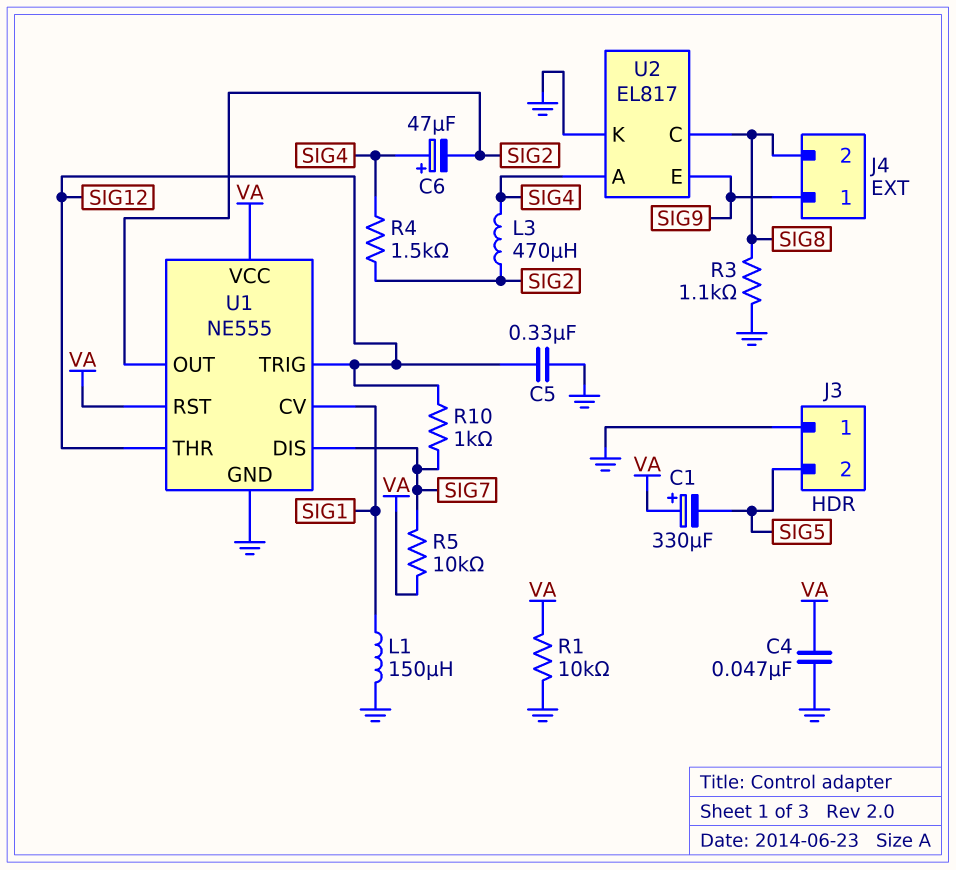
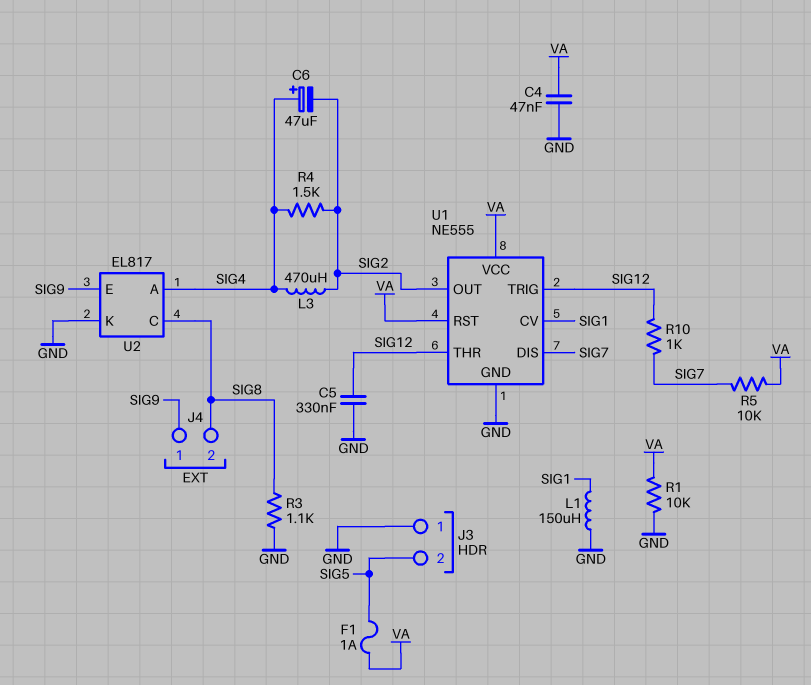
C1: 330uF (plus VA, minus SIG5) -> none
F1: none -> 1A (SIG5, VA)

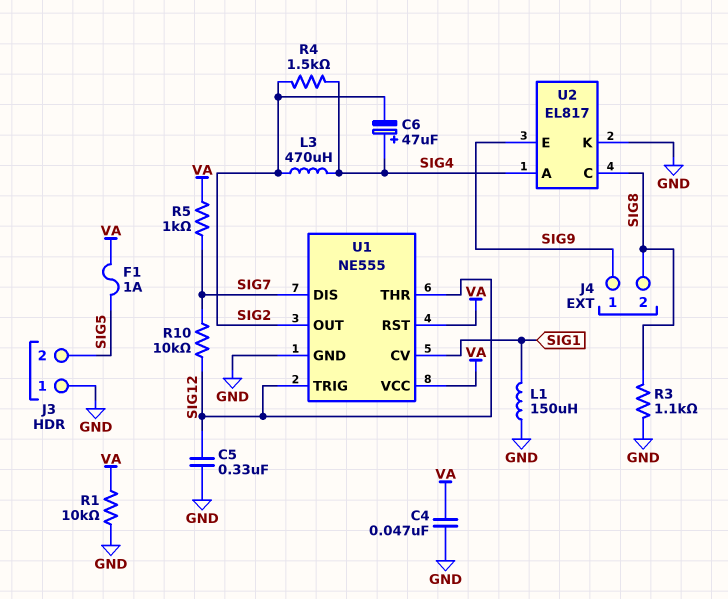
R5: 10k (SIG7, VA) -> 1k (SIG7, VA)
R10: 1k (SIG7, SIG12) -> 10k (SIG7, SIG12)

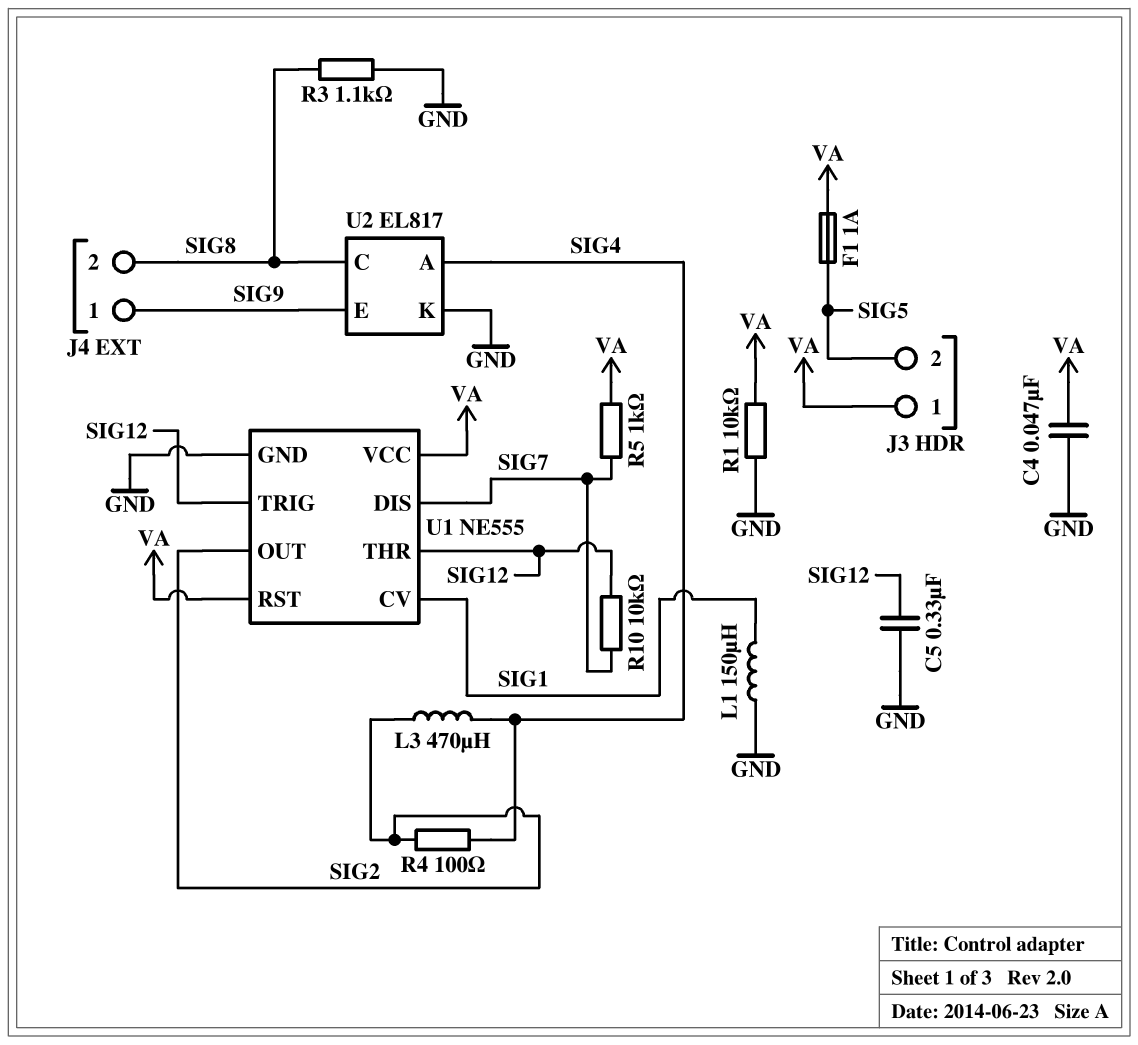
C6: 47uF (plus SIG4, minus SIG2) -> none
J3 pin 1: GND -> VA
R4: 1.5k (SIG2, SIG4) -> 100 (SIG2, SIG4)

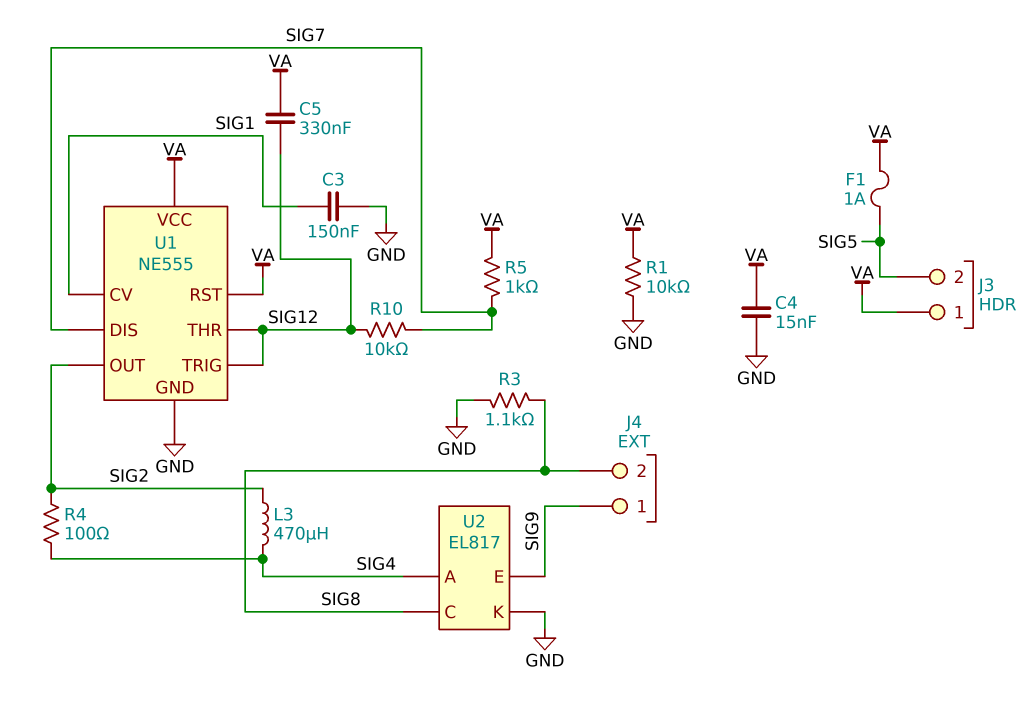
C3: none -> 150nF (GND, SIG1)
C4: 47nF (GND, VA) -> 15nF (GND, VA)
C5: 330nF (GND, SIG12) -> 330nF (SIG12, VA)
L1: 150uH (GND, SIG1) -> none

